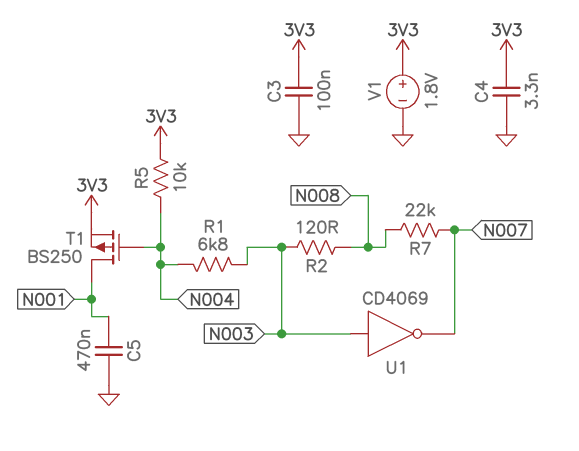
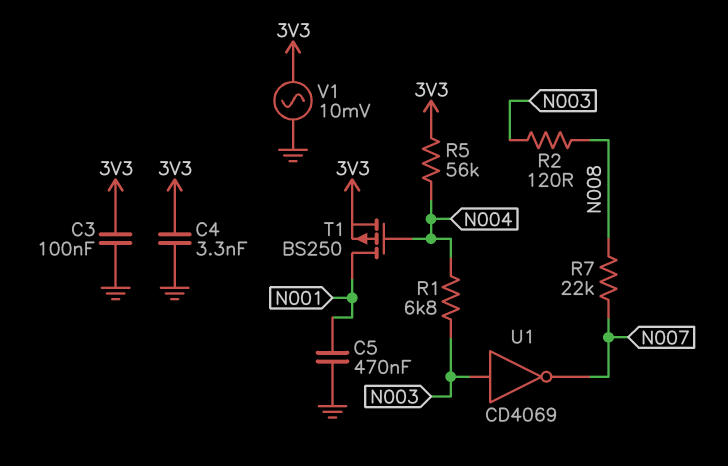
R5: 10k (3V3, N004) -> 56k (3V3, N004)
V1: 1.8V (plus 3V3, minus GND) -> AC 10mV (3V3, GND)

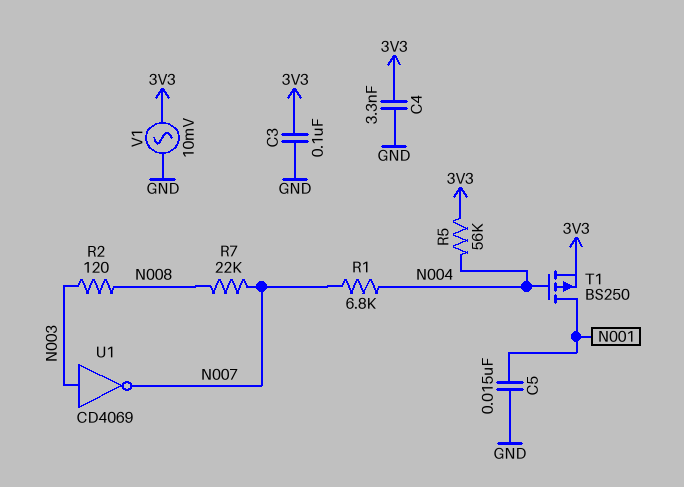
C5: 470nF (GND, N001) -> 15nF (GND, N001)
R1: 6.8k (N003, N004) -> 6.8k (N004, N007)

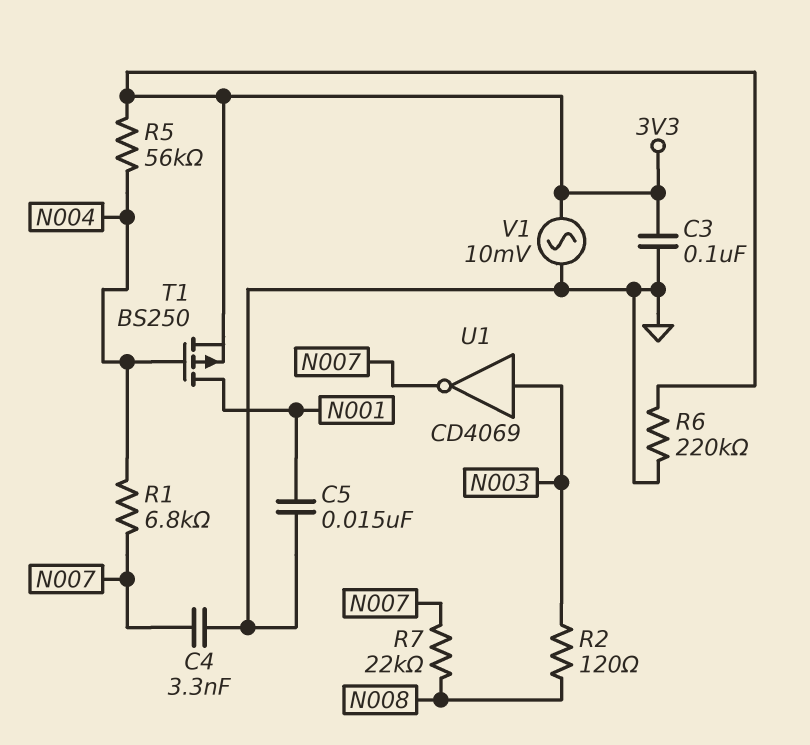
C4: 3.3nF (3V3, GND) -> 3.3nF (GND, N007)
R6: none -> 220k (3V3, GND)

